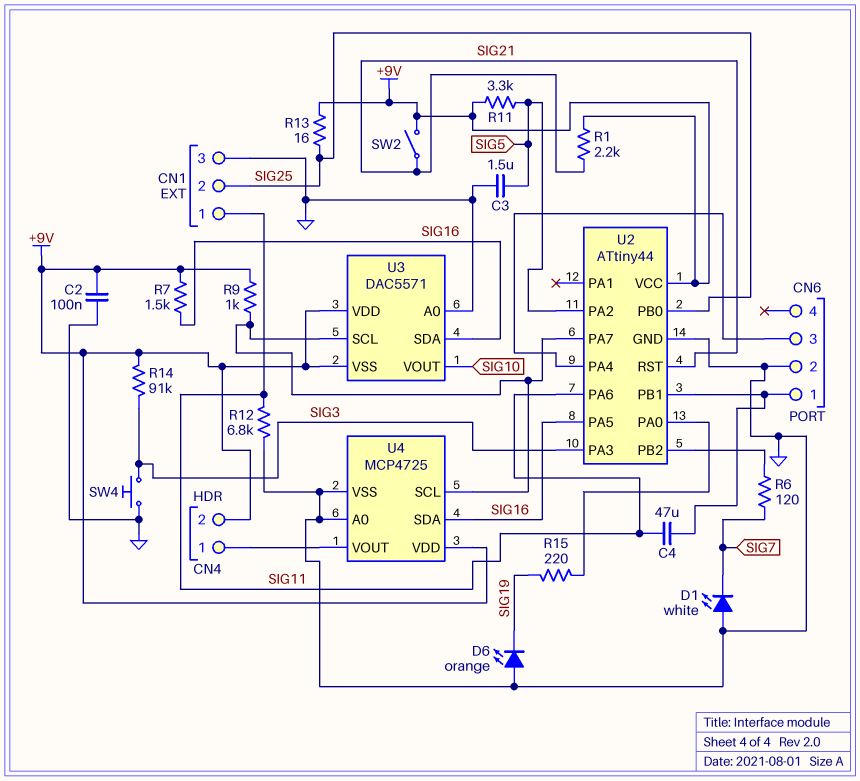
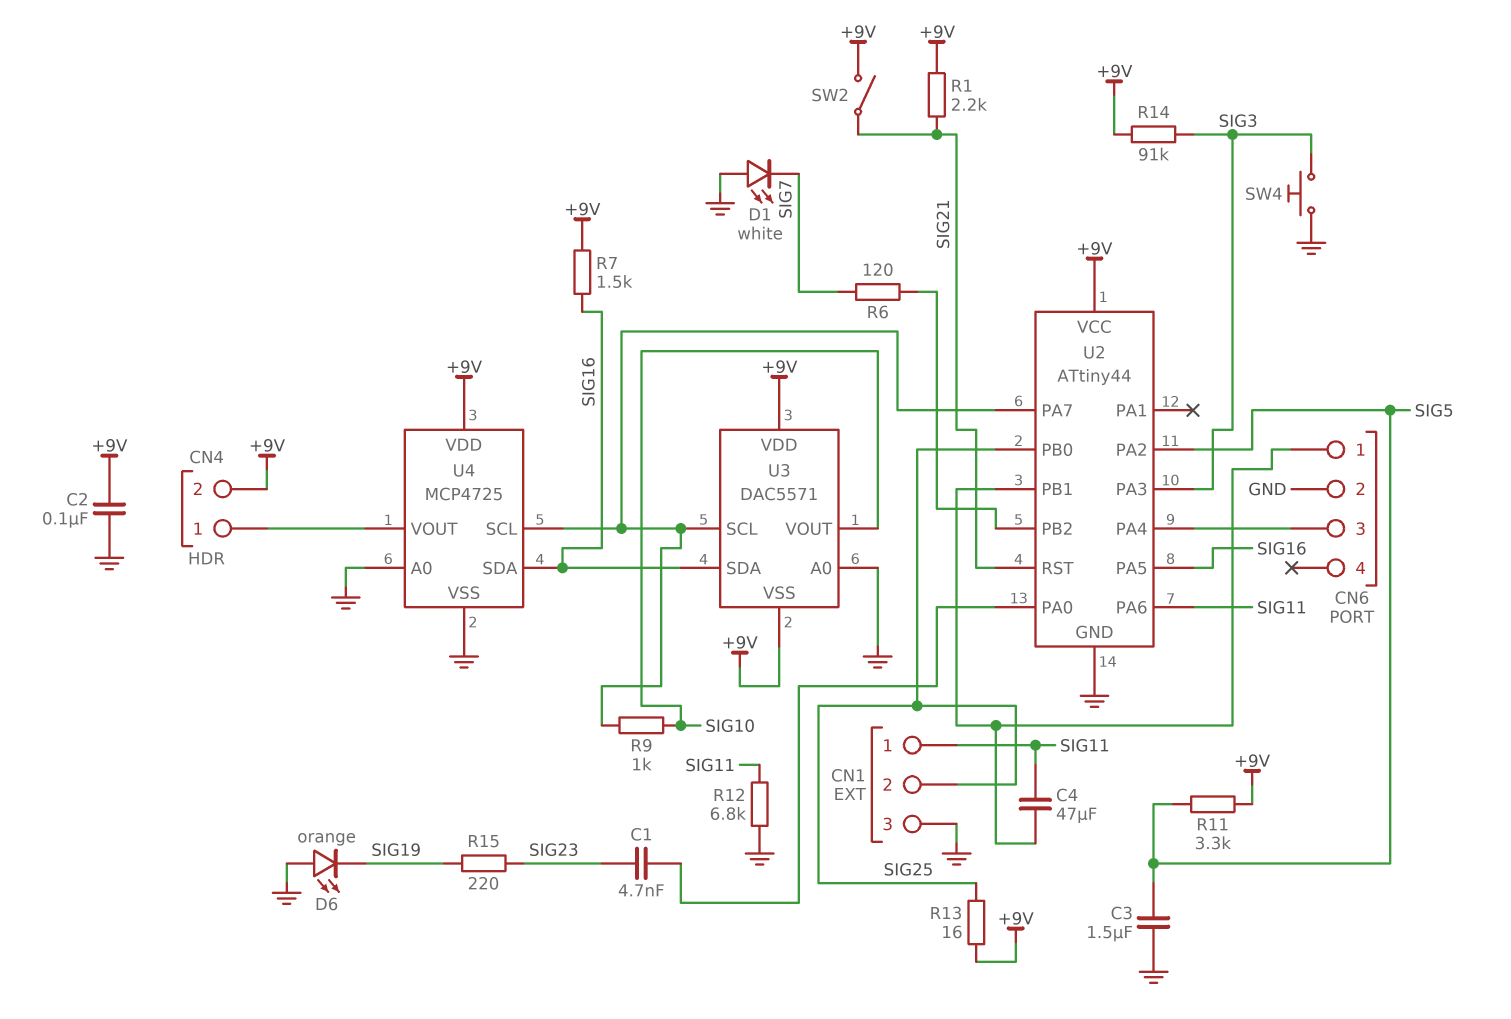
C1: none -> 4.7nF (SIG23, U2/PA0)
R9: 1k (+9V, U2/PA7) -> 1k (SIG10, U2/PA7)
R15: 220 (SIG19, U2/PA0) -> 220 (SIG19, SIG23)

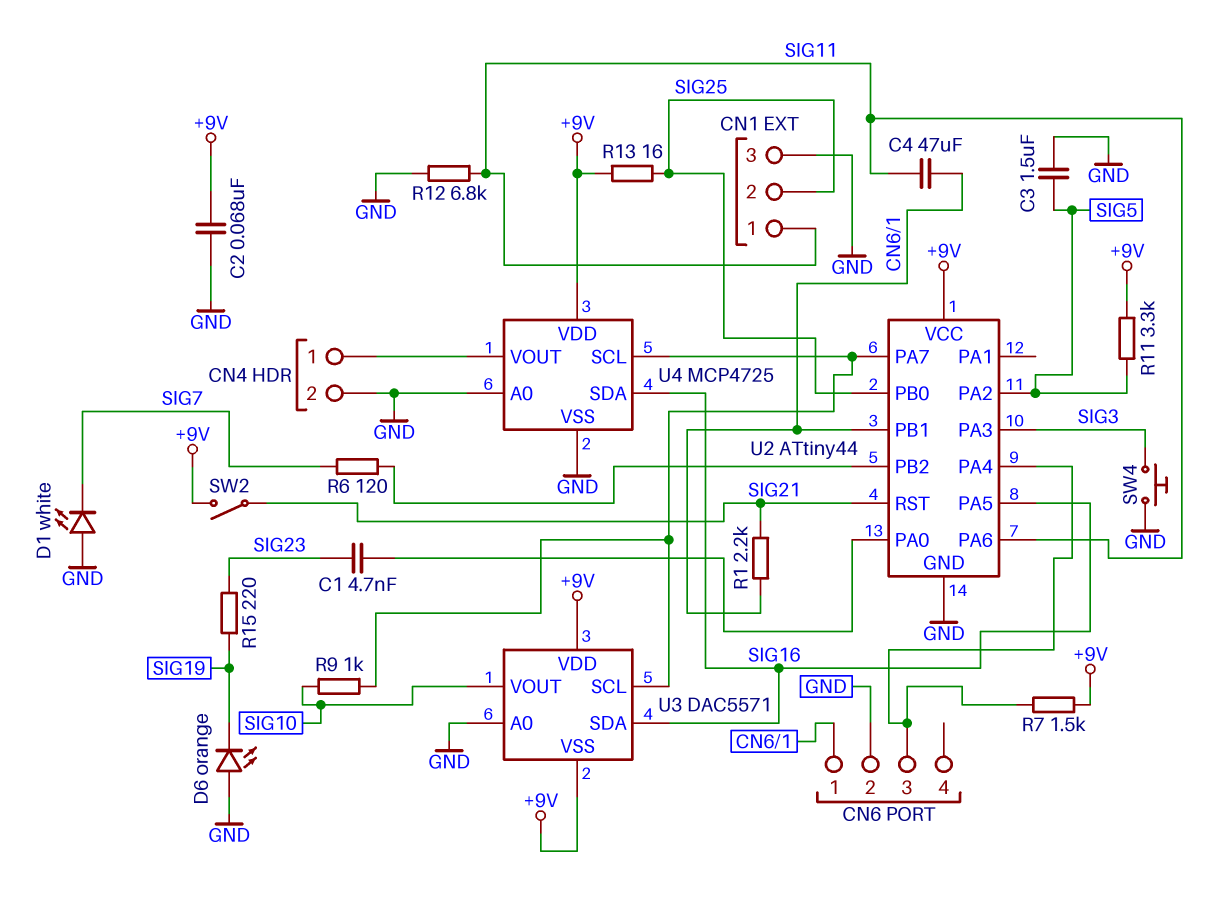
C2: 100nF (+9V, GND) -> 68nF (+9V, GND)
CN4 pin 2: +9V -> GND
R1: 2.2k (+9V, SIG21) -> 2.2k (CN6/1, SIG21)
R7: 1.5k (+9V, SIG16) -> 1.5k (+9V, CN6/3)
R14: 91k (+9V, SIG3) -> none

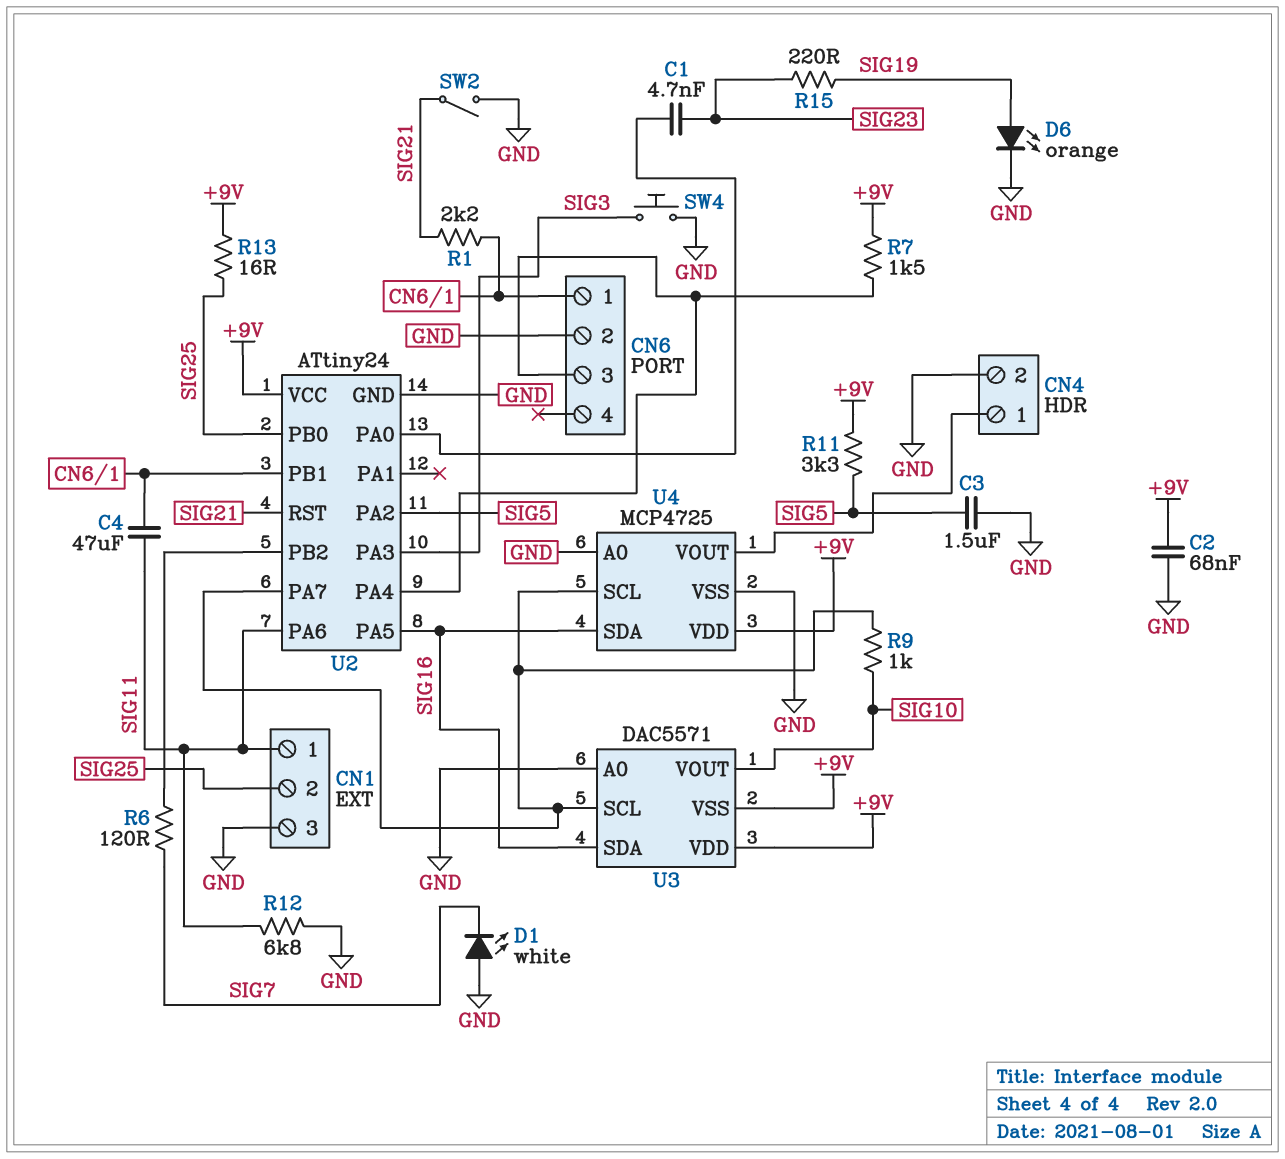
D6: LED orange (A GND, K SIG19) -> LED orange (A SIG19, K GND)
SW2: switch (+9V, SIG21) -> switch (GND, SIG21)
U2: ATtiny44 -> ATtiny24

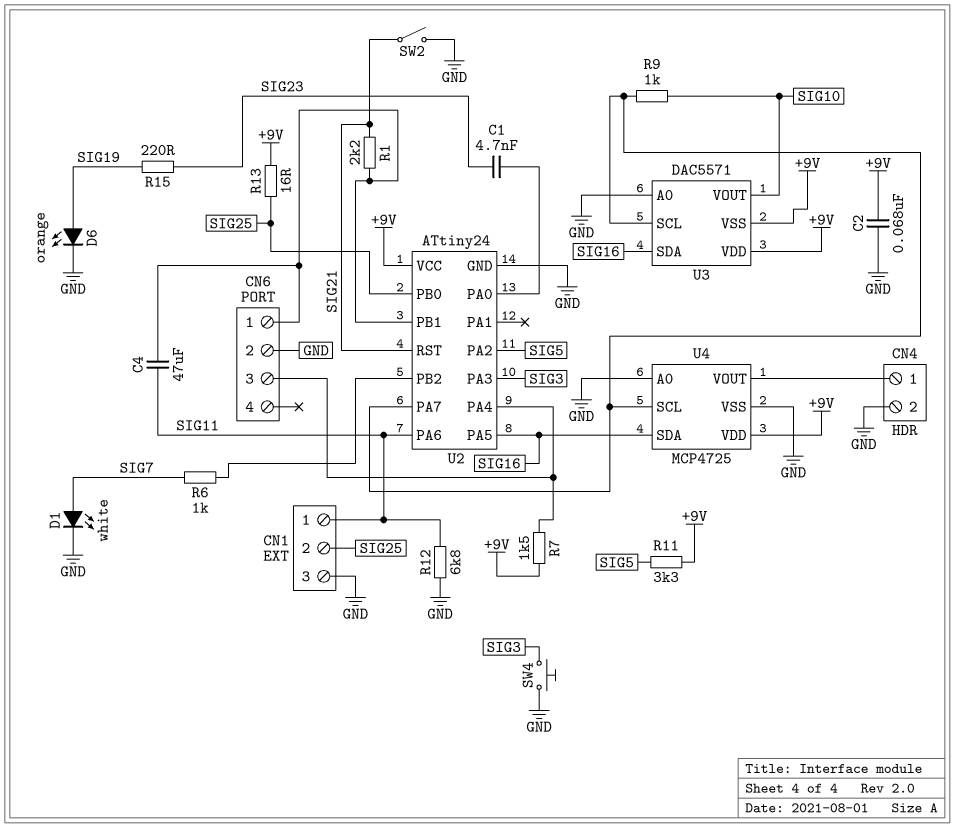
C3: 1.5uF (GND, SIG5) -> none
D1: LED white (A GND, K SIG7) -> LED white (A SIG7, K GND)
R6: 120 (SIG7, U2/PB2) -> 1k (SIG7, U2/PB2)

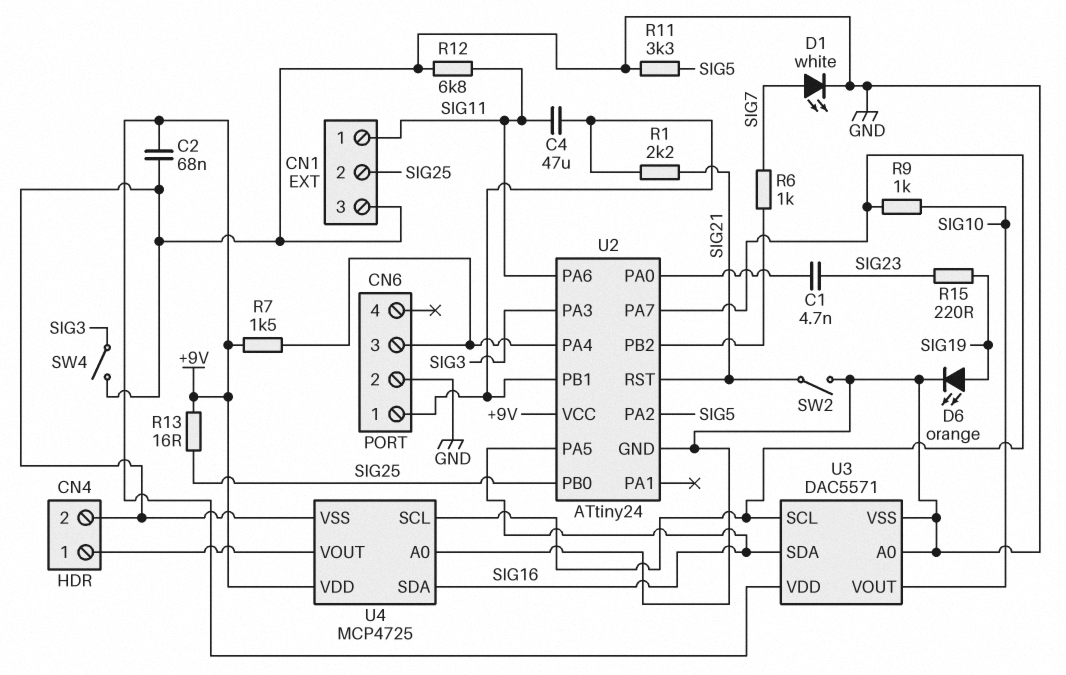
R11: 3.3k (+9V, SIG5) -> 3.3k (GND, SIG5)
SW4: button (GND, SIG3) -> switch (GND, SIG3)
U3 pin VSS: +9V -> GND

